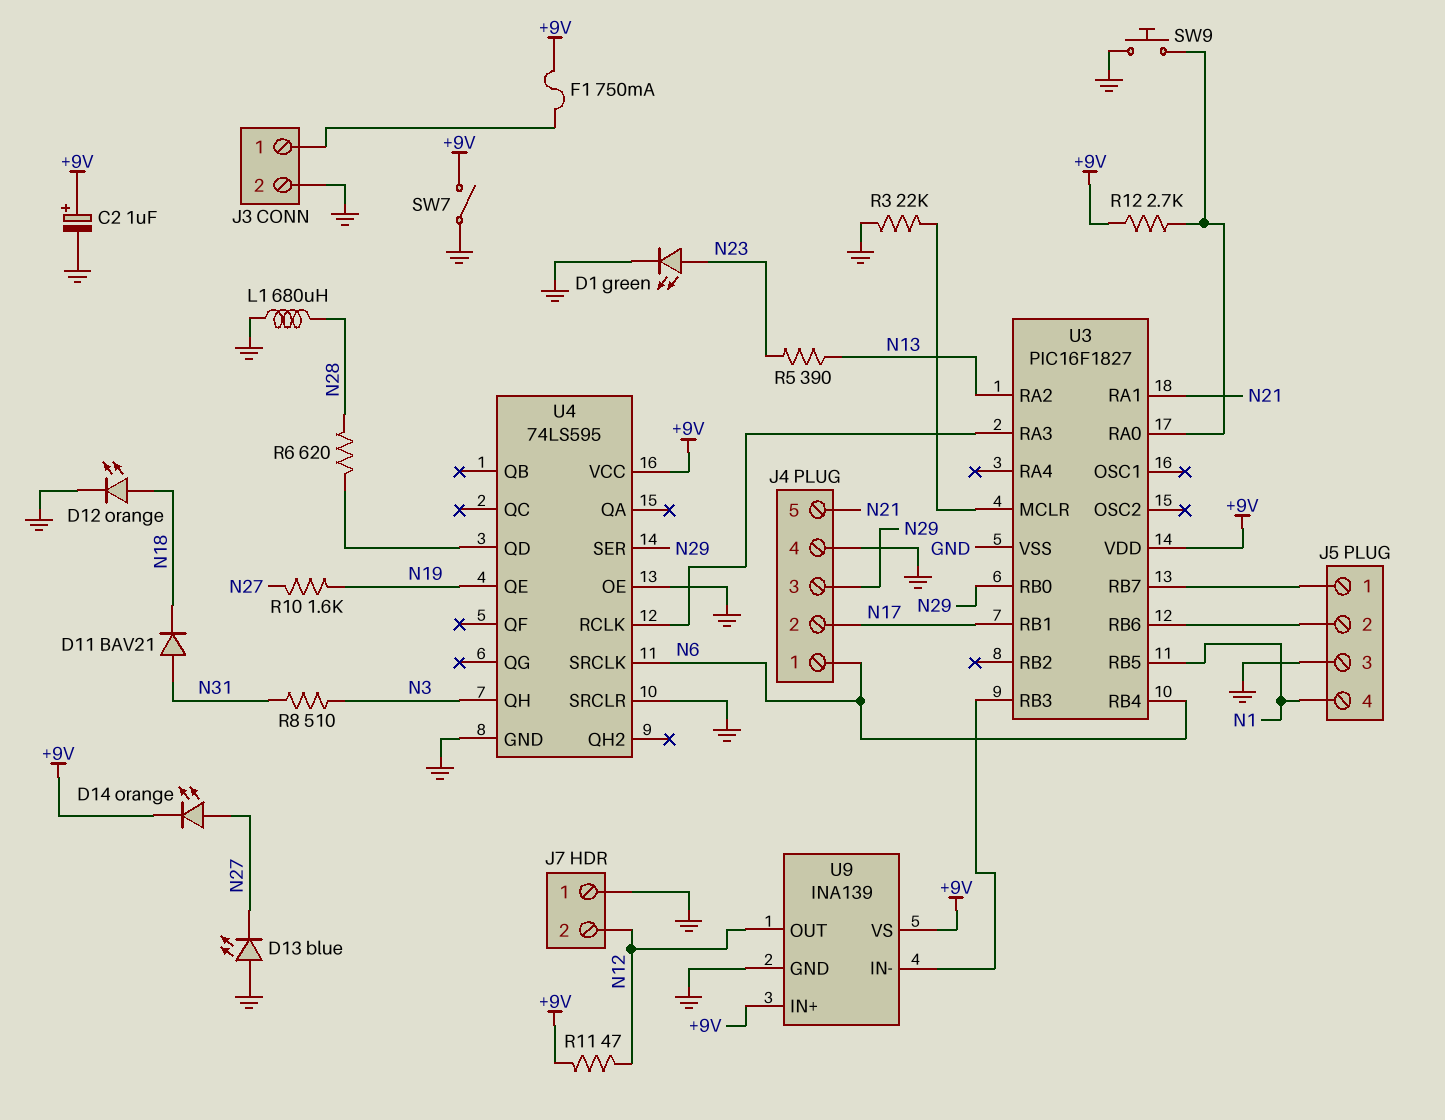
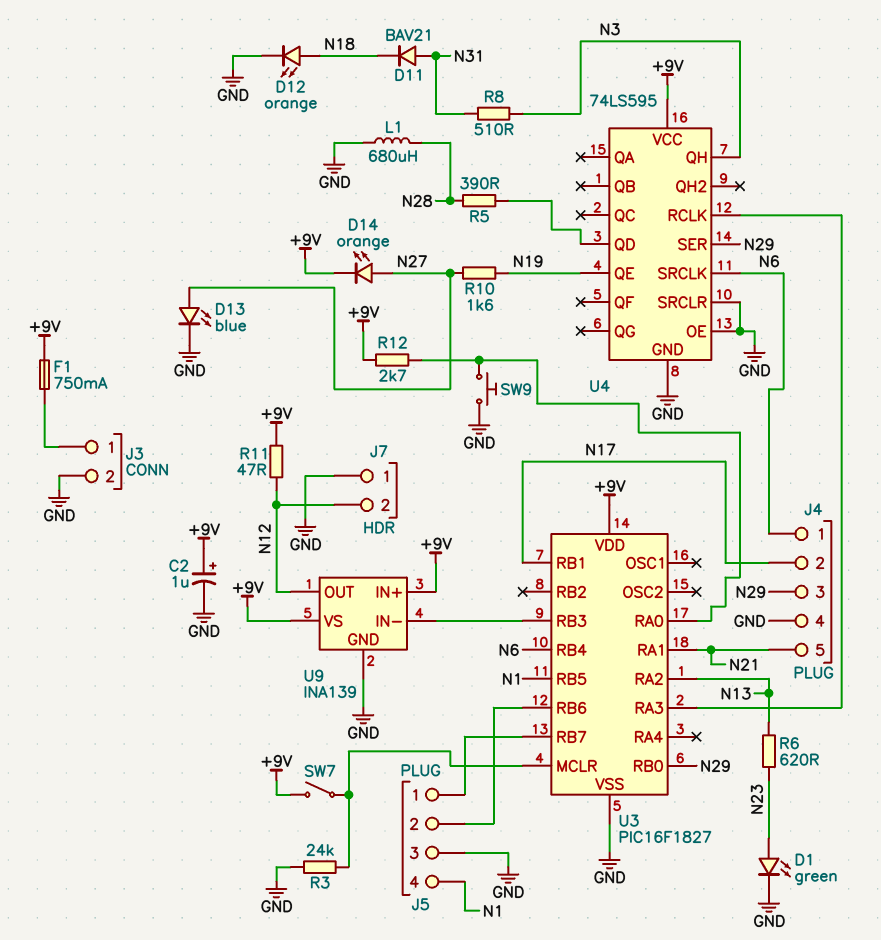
D13: LED blue (A GND, K N27) -> LED blue (A N27, K GND)
R3: 22k (GND, U3/MCLR) -> 24k (GND, U3/MCLR)
R5: 390 (N13, N23) -> 390 (N28, U4/QD)
R6: 620 (N28, U4/QD) -> 620 (N13, N23)
SW7: switch (+9V, GND) -> switch (+9V, U3/MCLR)

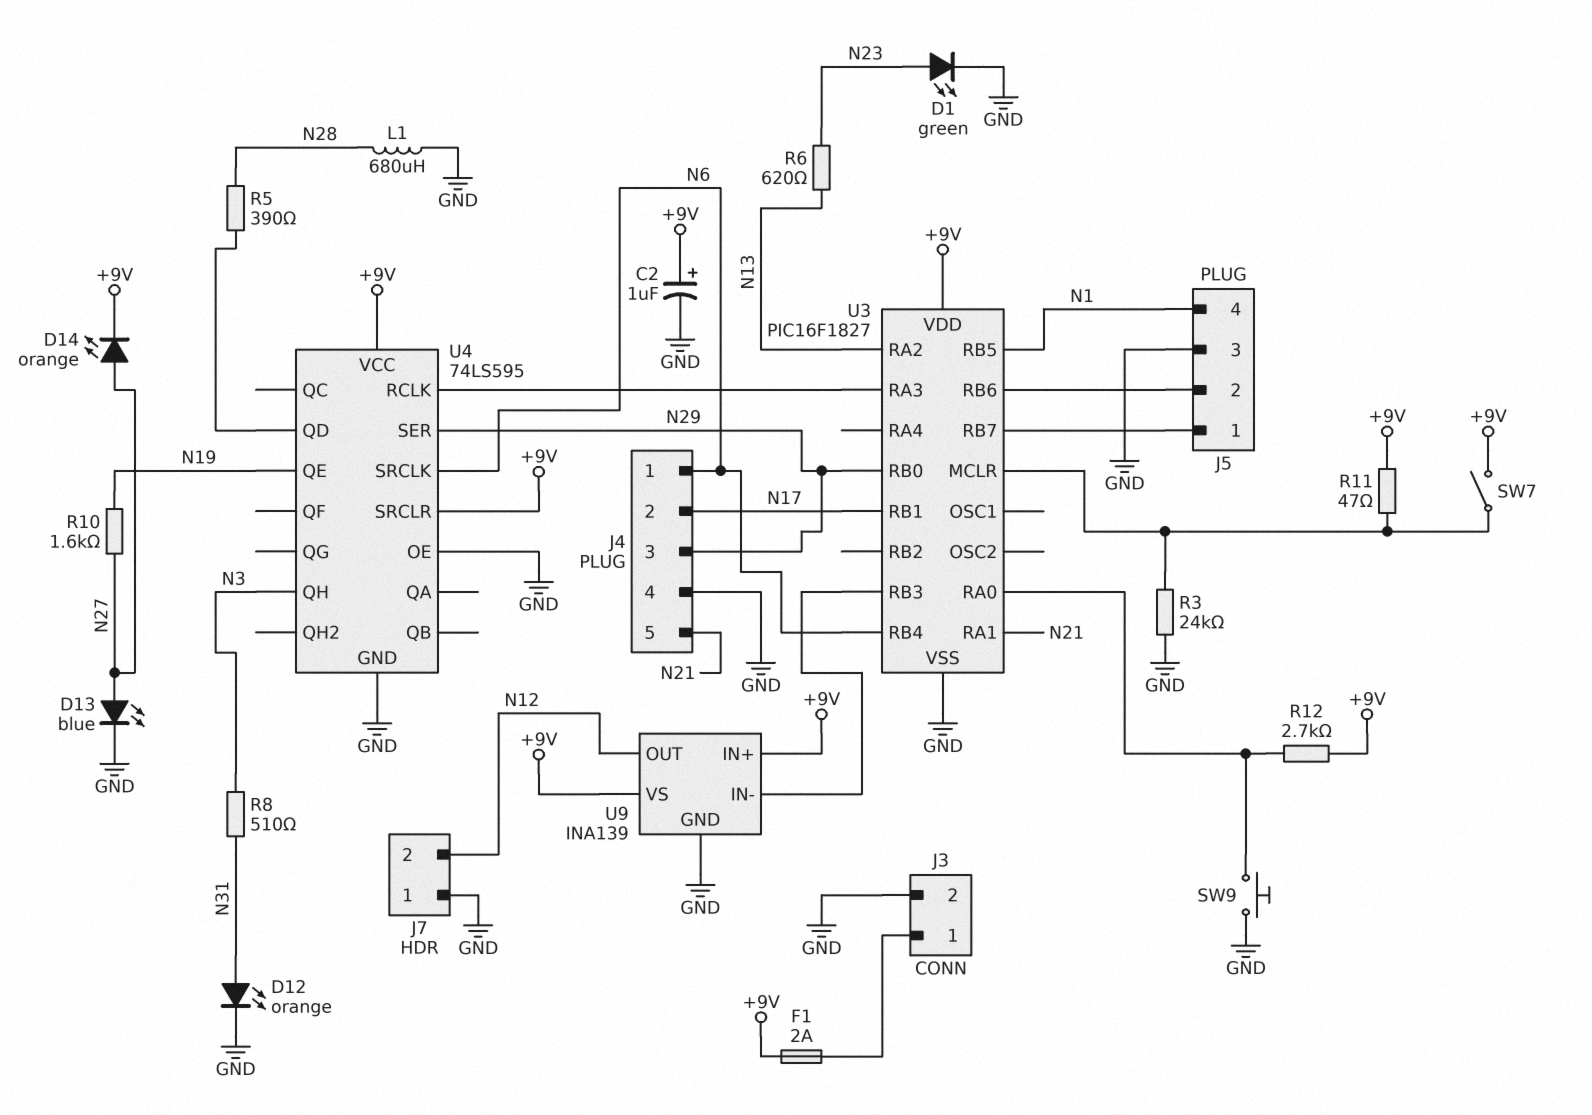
D11: diode BAV21 (A N31, K N18) -> none
D12: LED orange (A N18, K GND) -> LED orange (A N31, K GND)
F1: 750mA (+9V, J3/1) -> 2A (+9V, J3/1)
R11: 47 (+9V, N12) -> 47 (+9V, U3/MCLR)
U4 pin SRCLR: GND -> +9V

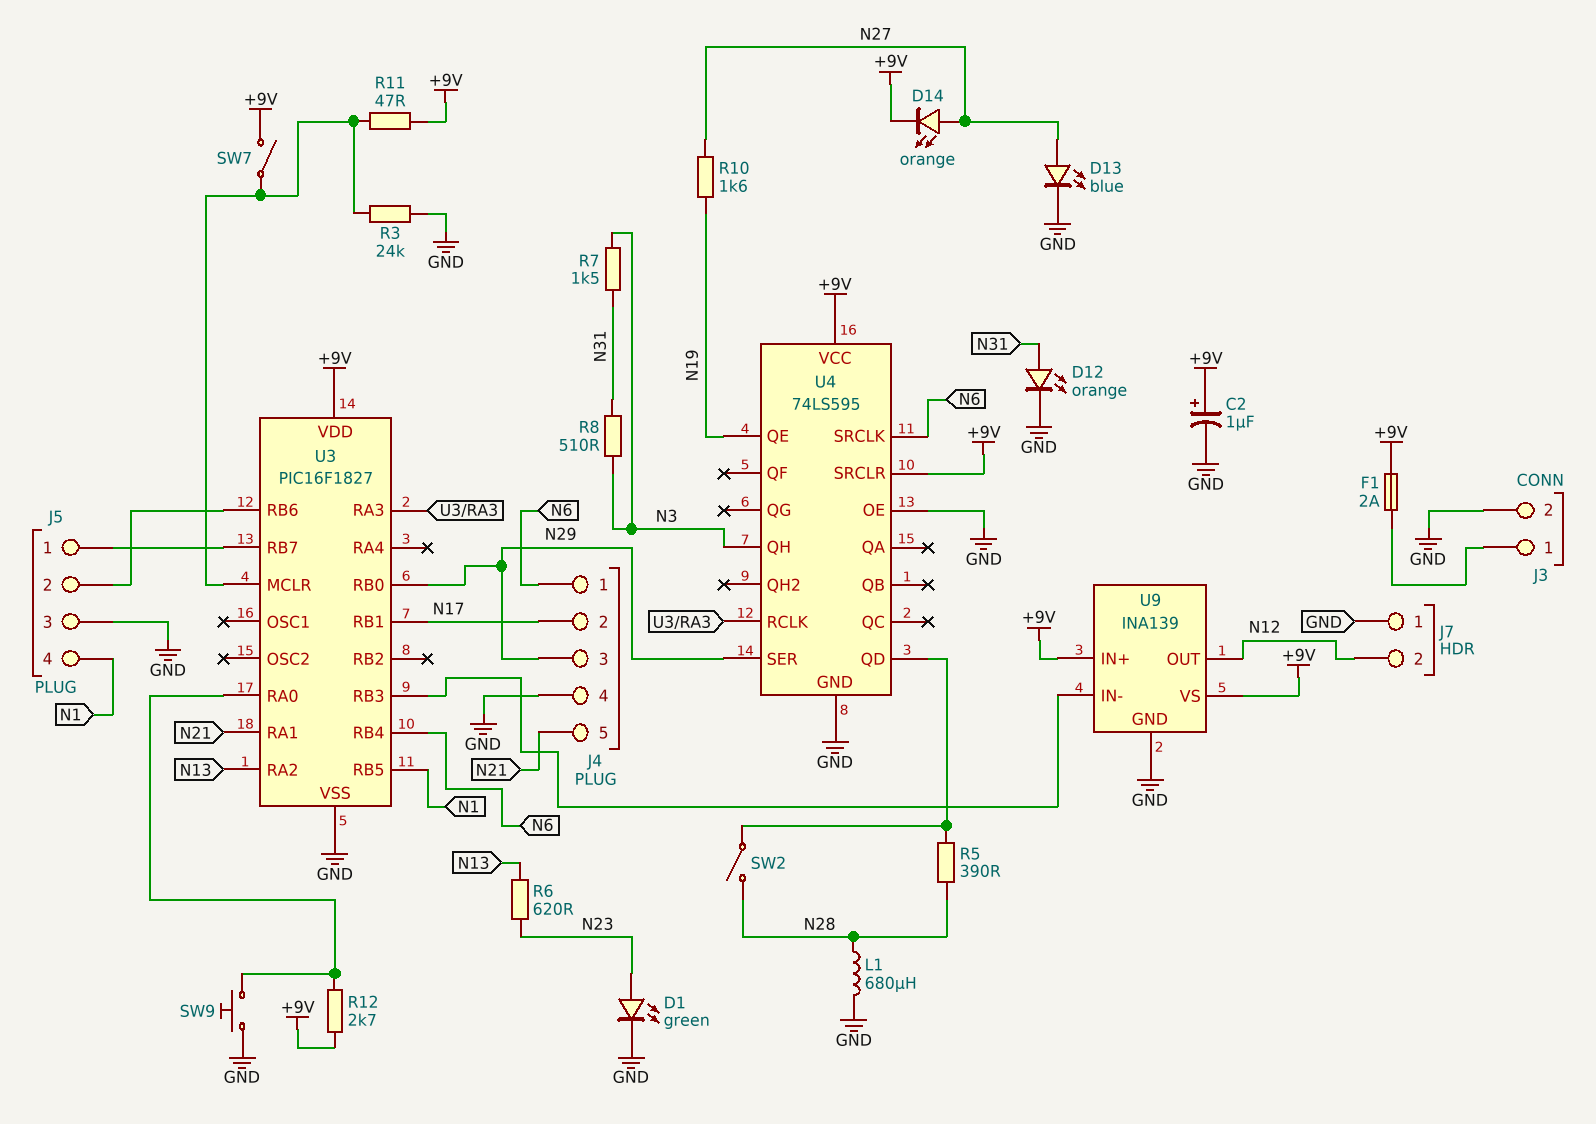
R7: none -> 1.5k (N3, N31)
SW2: none -> switch (N28, U4/QD)

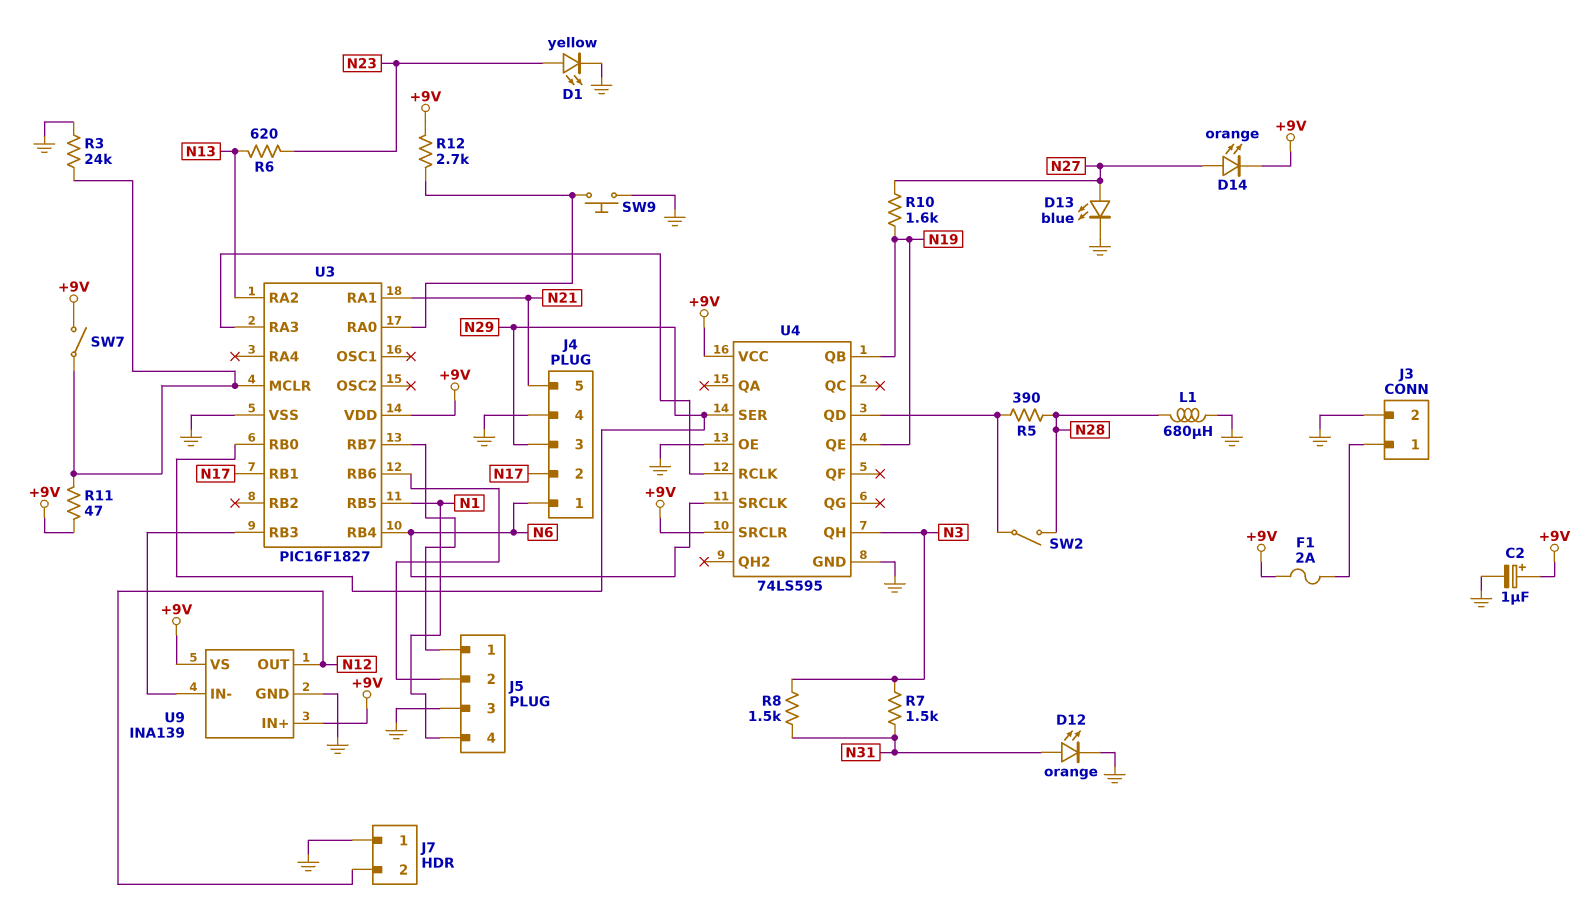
D1: LED green (A N23, K GND) -> LED yellow (A N23, K GND)
R8: 510 (N3, N31) -> 1.5k (N3, N31)
U4 pin QB: none -> N19

